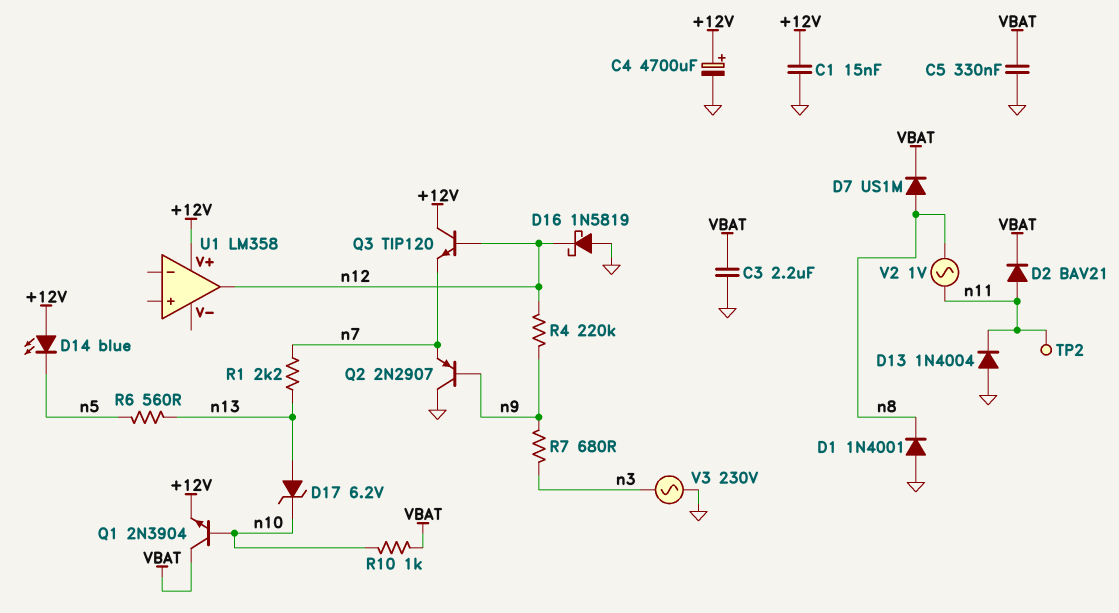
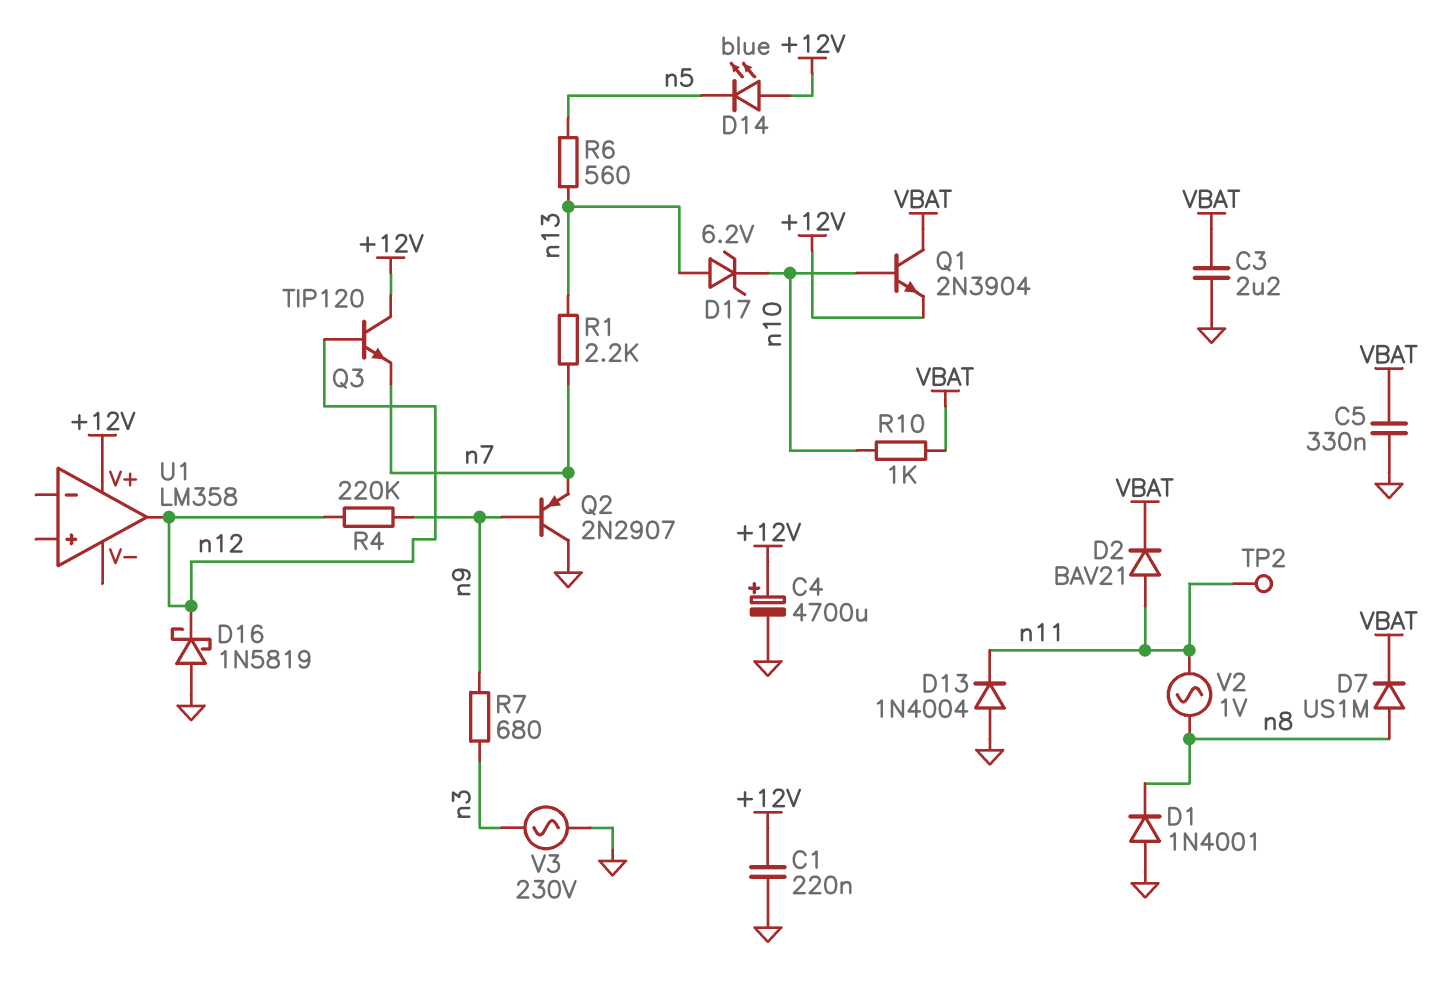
C1: 15nF (+12V, GND) -> 220nF (+12V, GND)

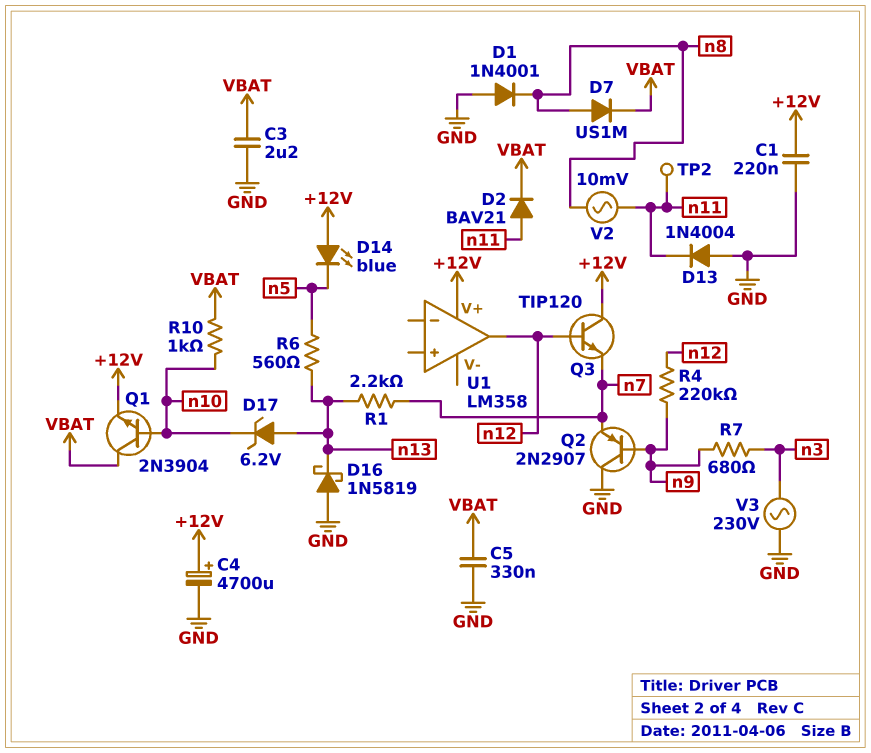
D16: schottky 1N5819 (A GND, K n12) -> schottky 1N5819 (A GND, K n13)
V2: AC 1V (n8, n11) -> AC 10mV (n8, n11)

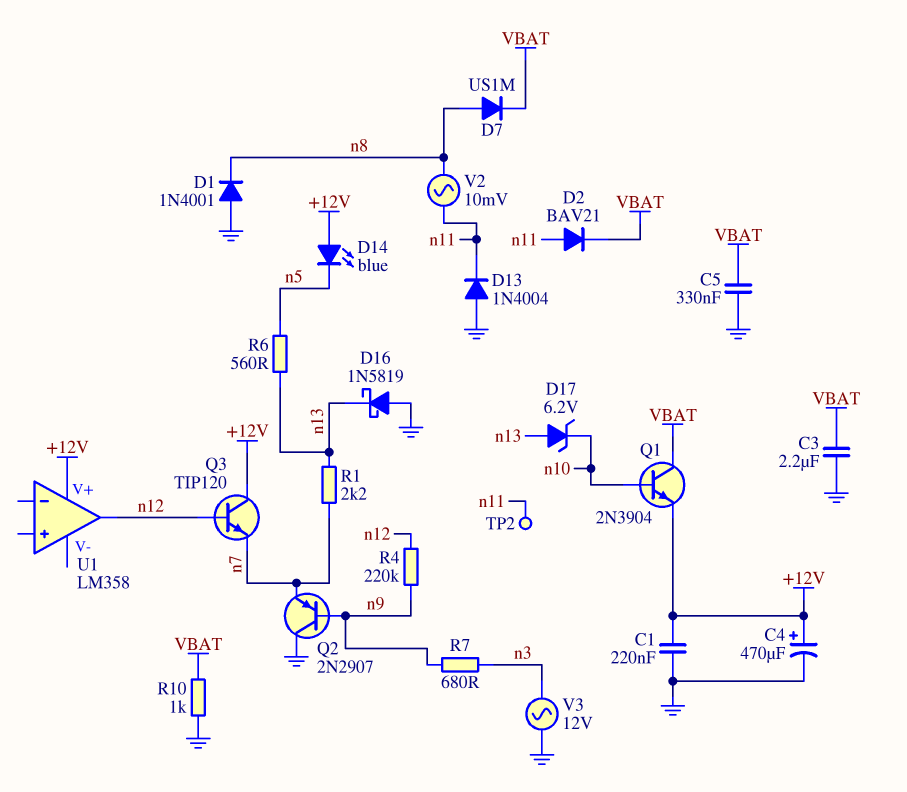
C4: 4700uF (plus +12V, minus GND) -> 470uF (plus +12V, minus GND)
R10: 1k (VBAT, n10) -> 1k (GND, VBAT)
V3: AC 230V (GND, n3) -> AC 12V (GND, n3)

